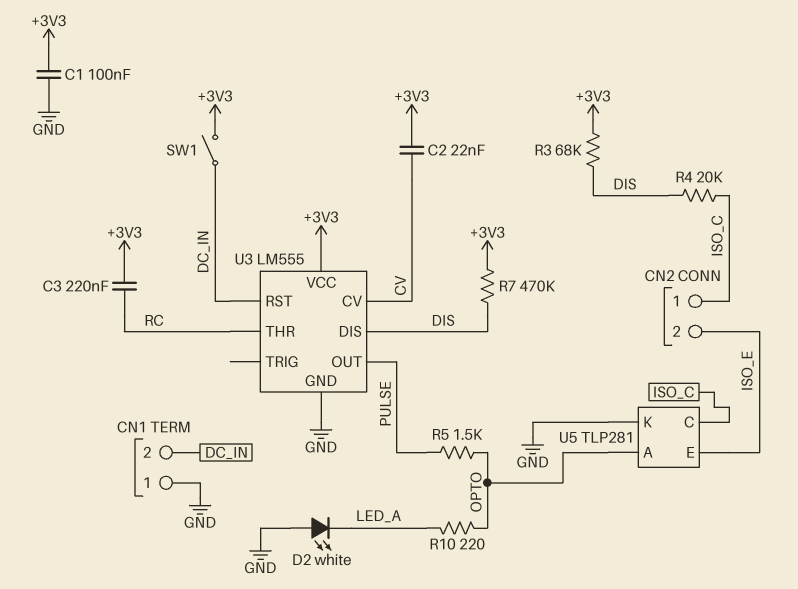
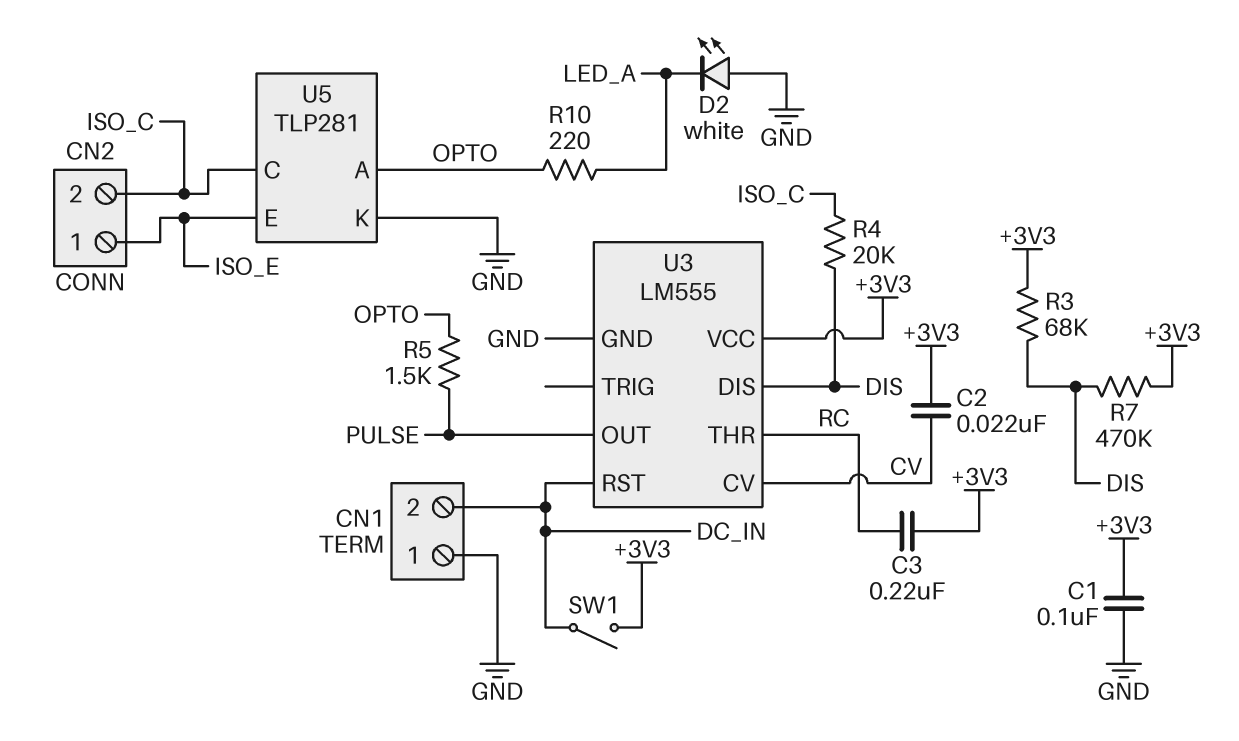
CN2 pin 1: ISO_C -> ISO_E
CN2 pin 2: ISO_E -> ISO_C

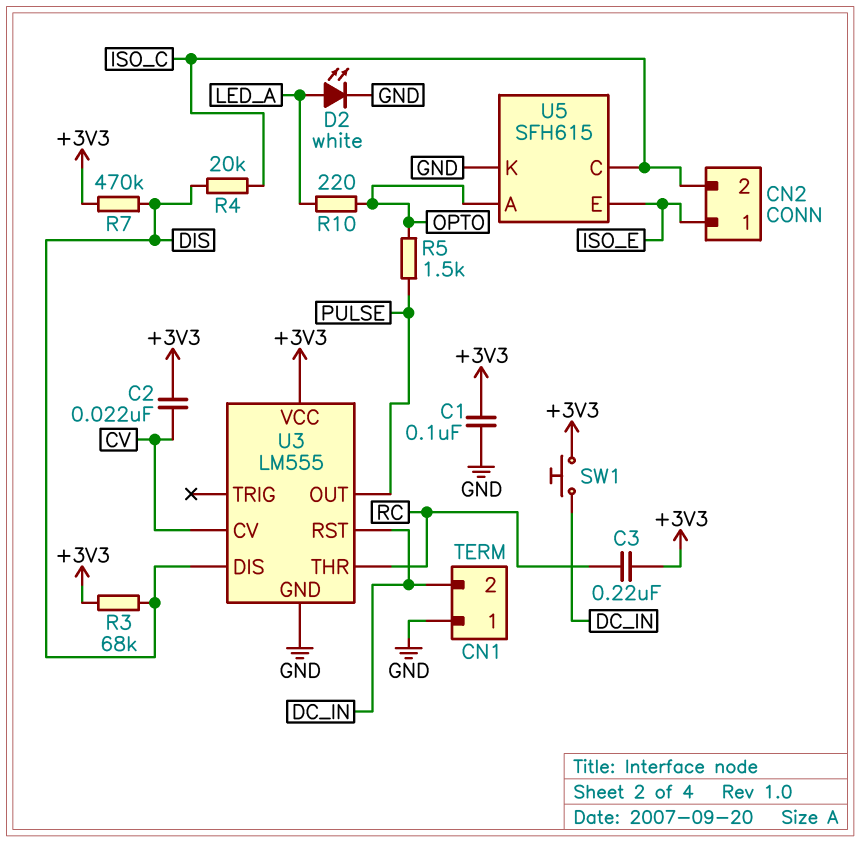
D2: LED white (A GND, K LED_A) -> LED white (A LED_A, K GND)
SW1: switch (+3V3, DC_IN) -> button (+3V3, DC_IN)
U5: TLP281 -> SFH615

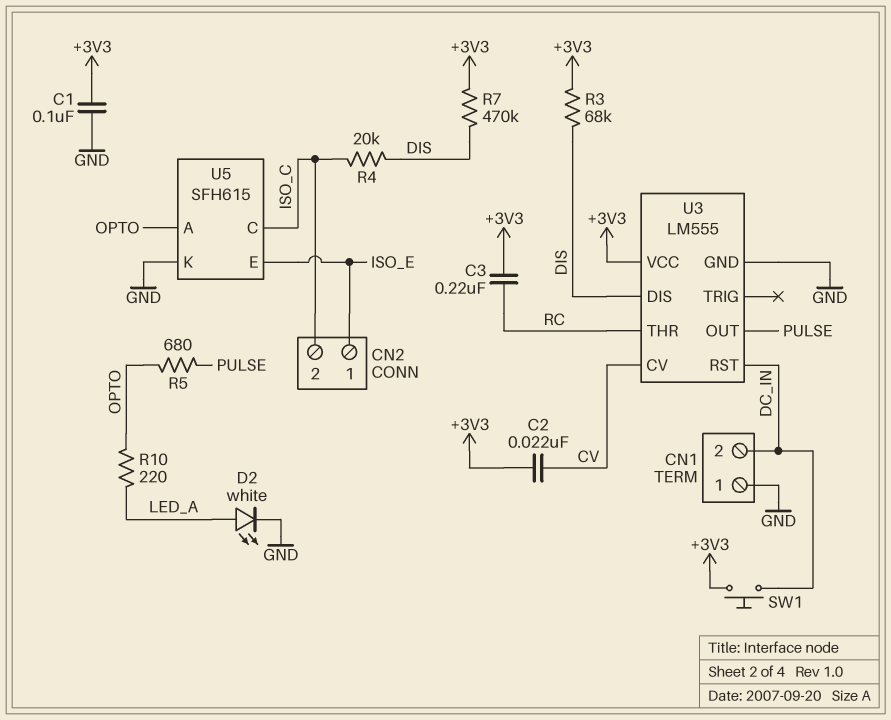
R5: 1.5k (OPTO, PULSE) -> 680 (OPTO, PULSE)

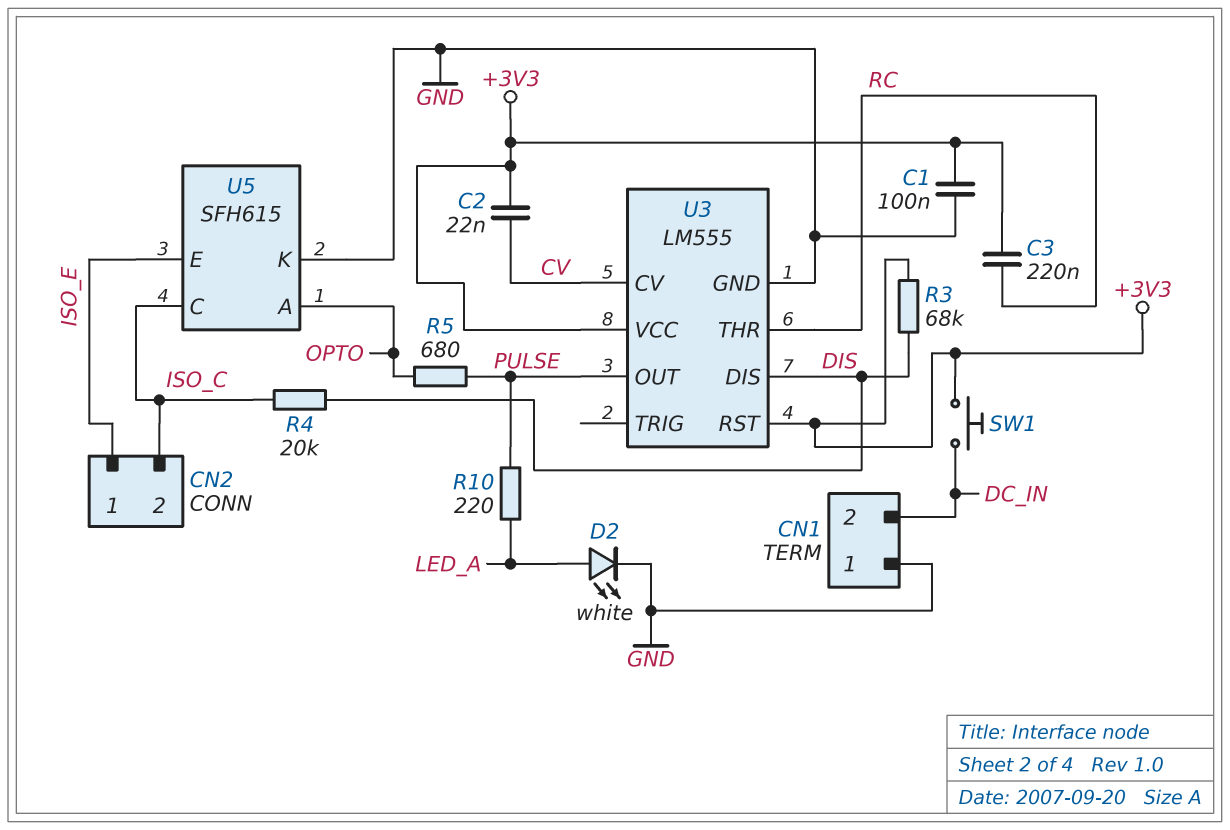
R7: 470k (+3V3, DIS) -> none
R10: 220 (LED_A, OPTO) -> 220 (LED_A, PULSE)
U3 pin RST: DC_IN -> +3V3

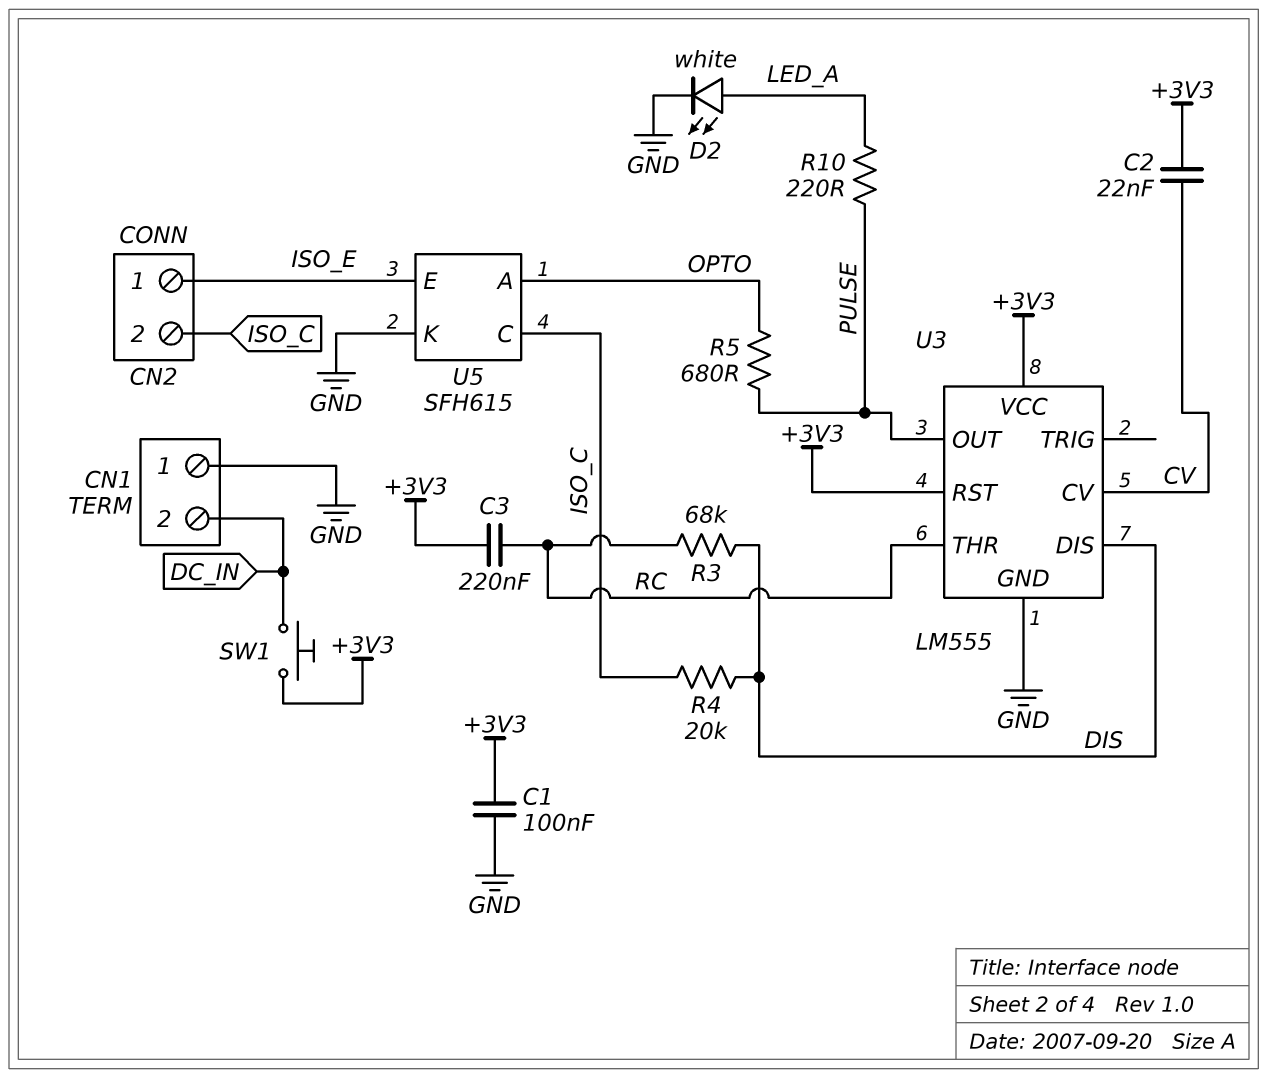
R3: 68k (+3V3, DIS) -> 68k (DIS, RC)

